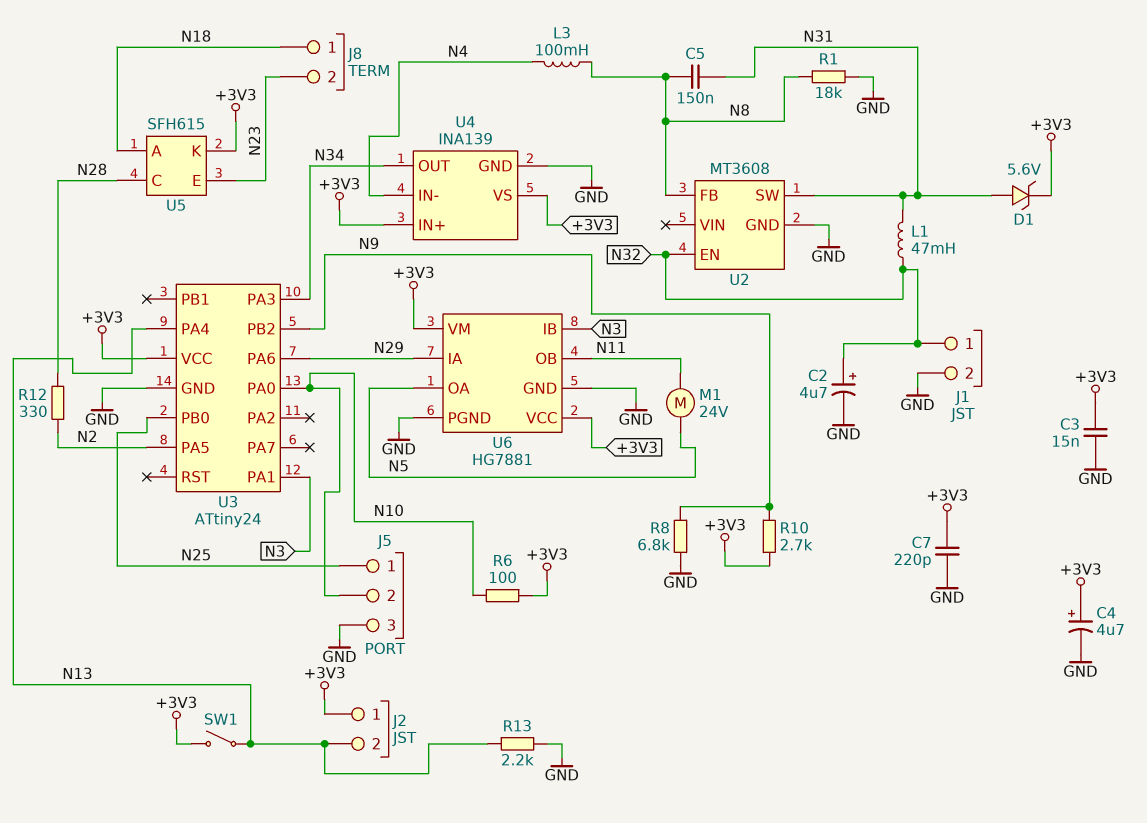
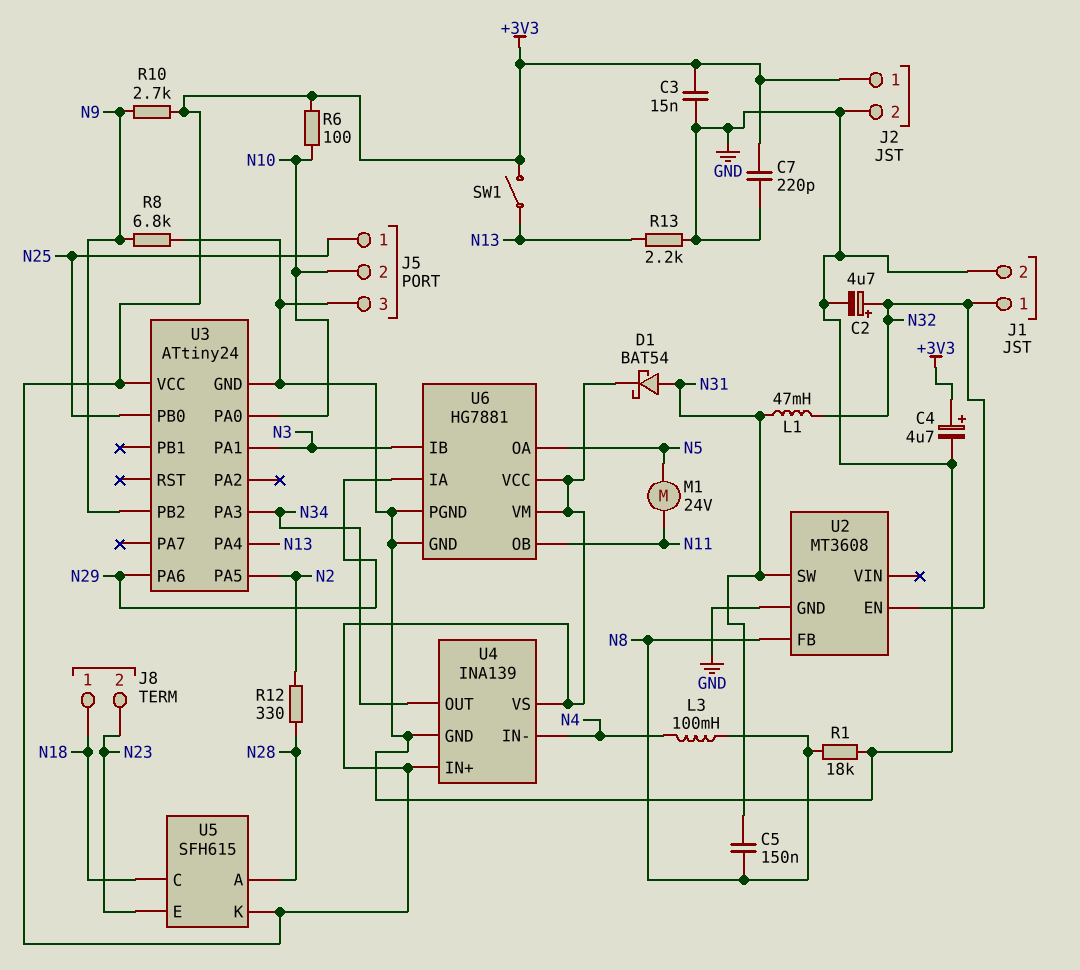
D1: zener 5.6V (A N31, K +3V3) -> schottky BAT54 (A N31, K +3V3)
J2 pin 2: N13 -> GND
U5 pin A: N18 -> N28
U5 pin C: N28 -> N18

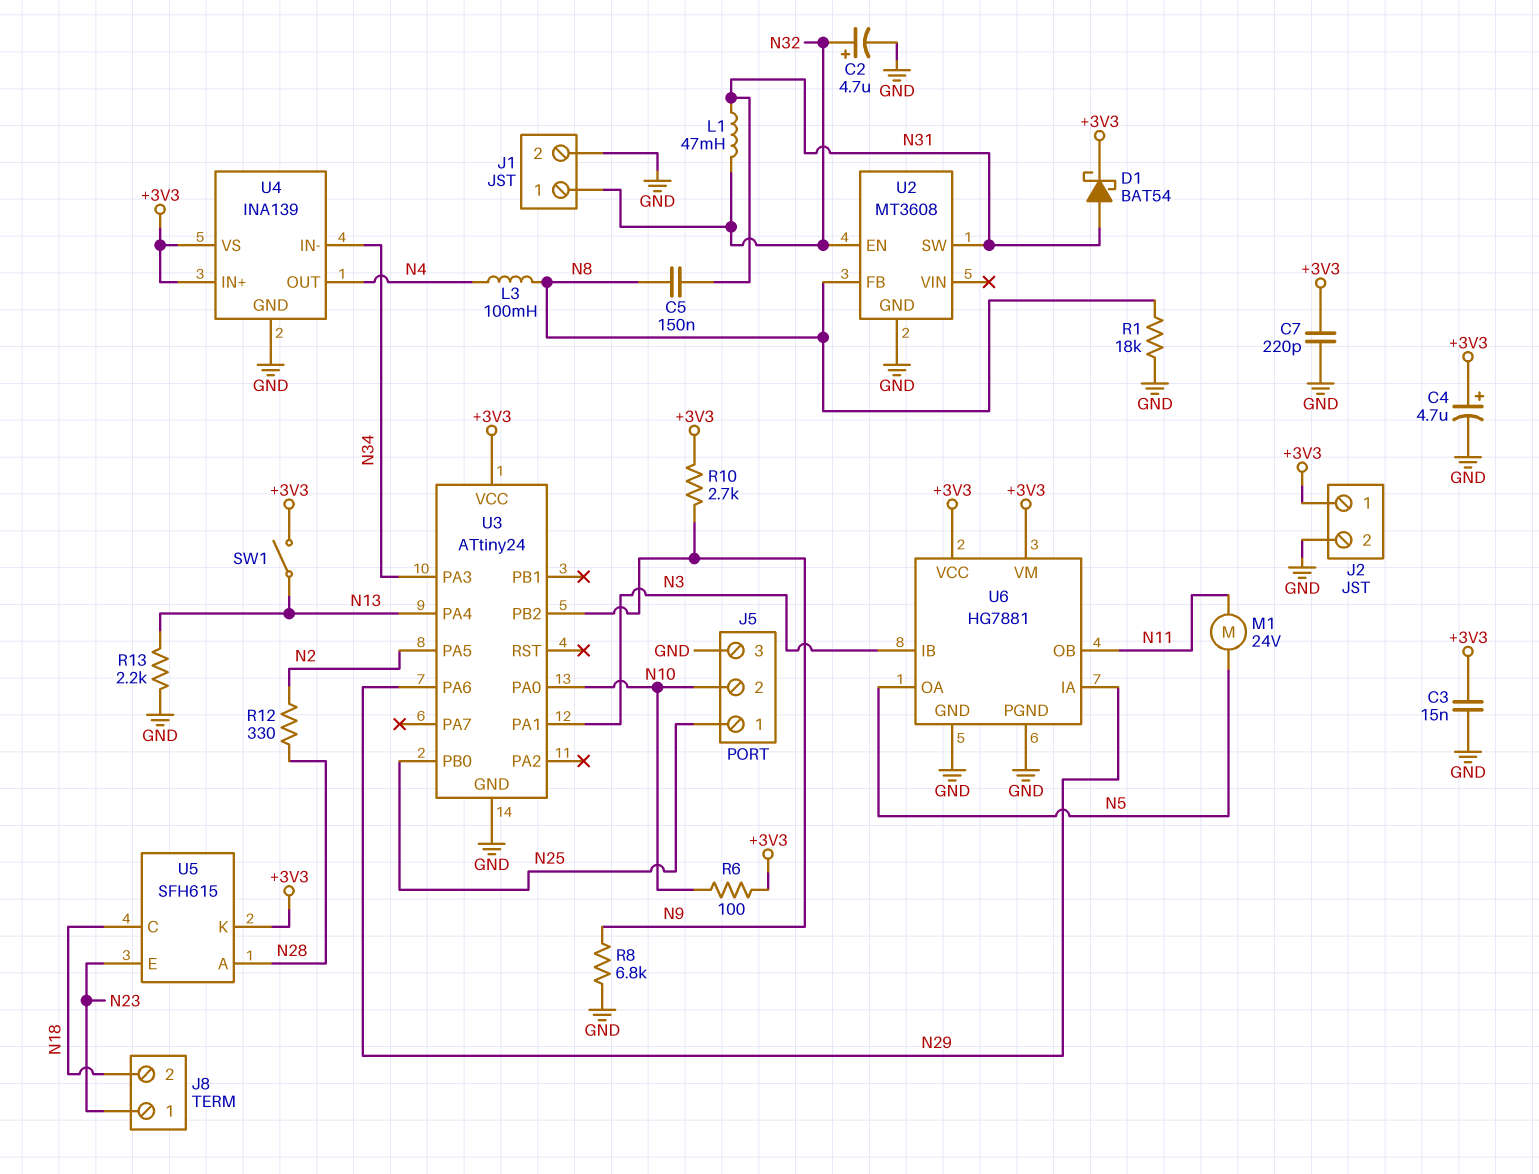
J8 pin 1: N18 -> N23
J8 pin 2: N23 -> N18
U4 pin IN-: N4 -> N34
U4 pin OUT: N34 -> N4

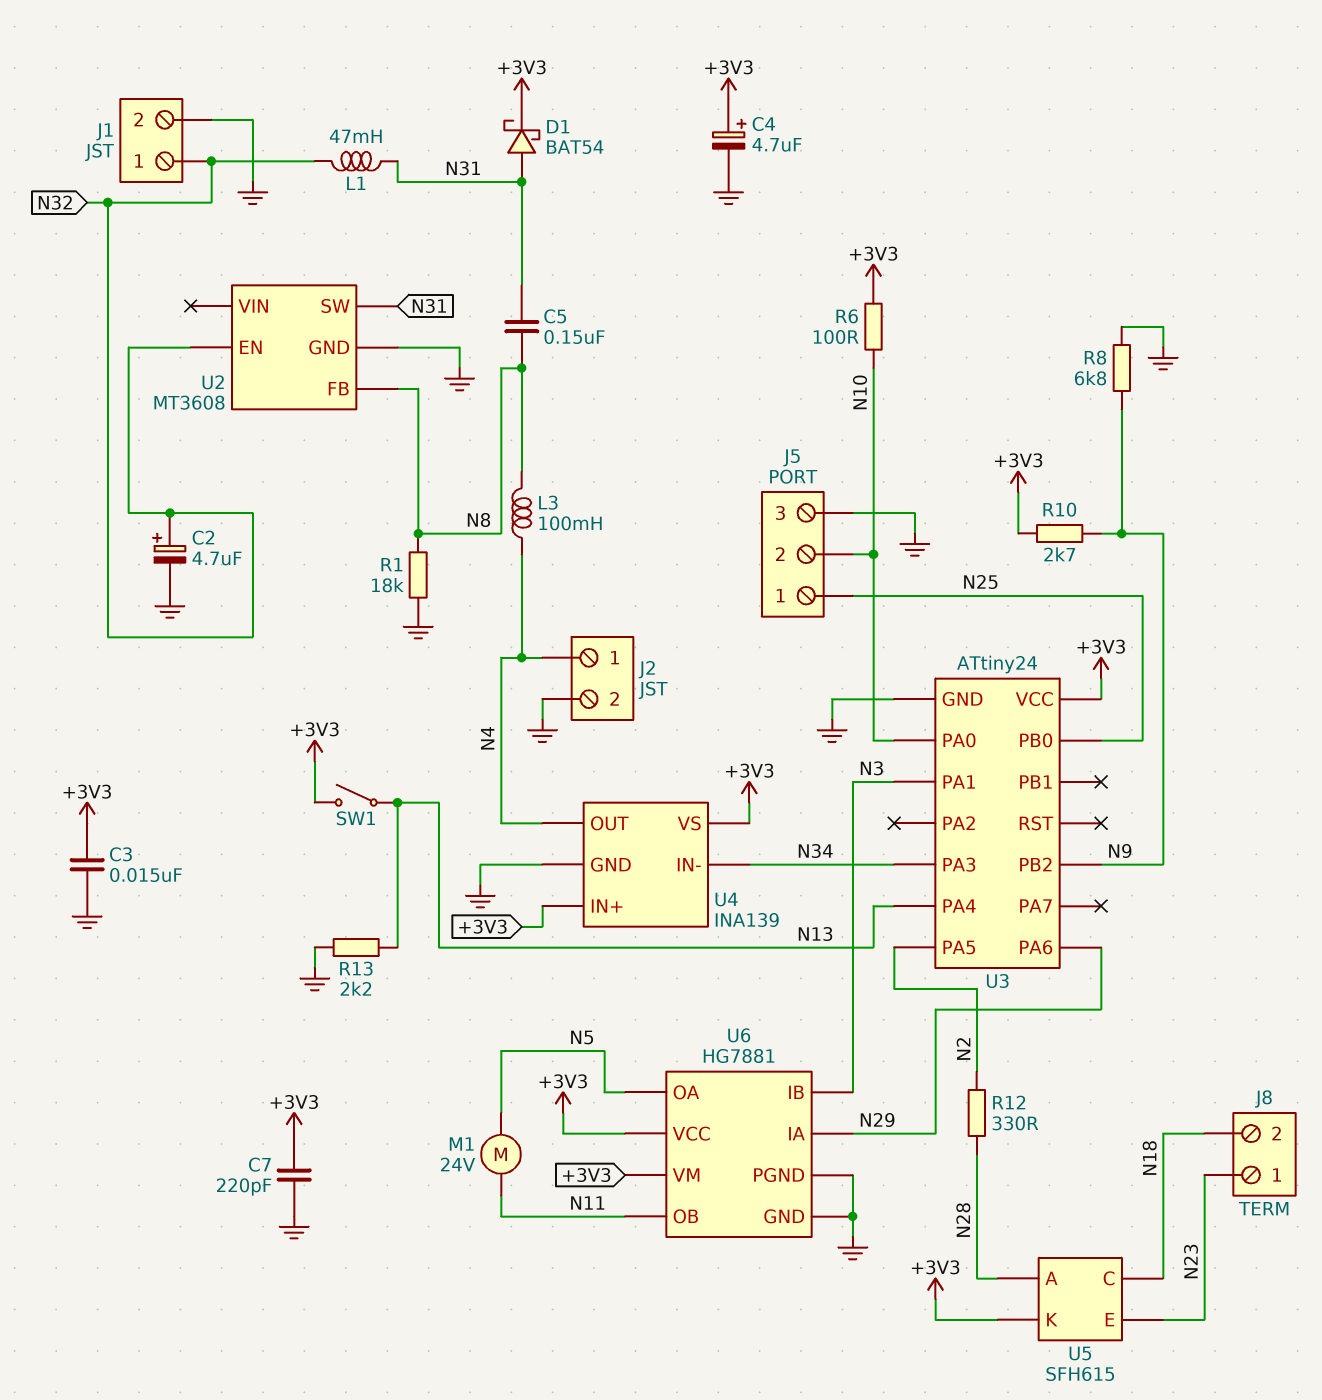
J2 pin 1: +3V3 -> N4

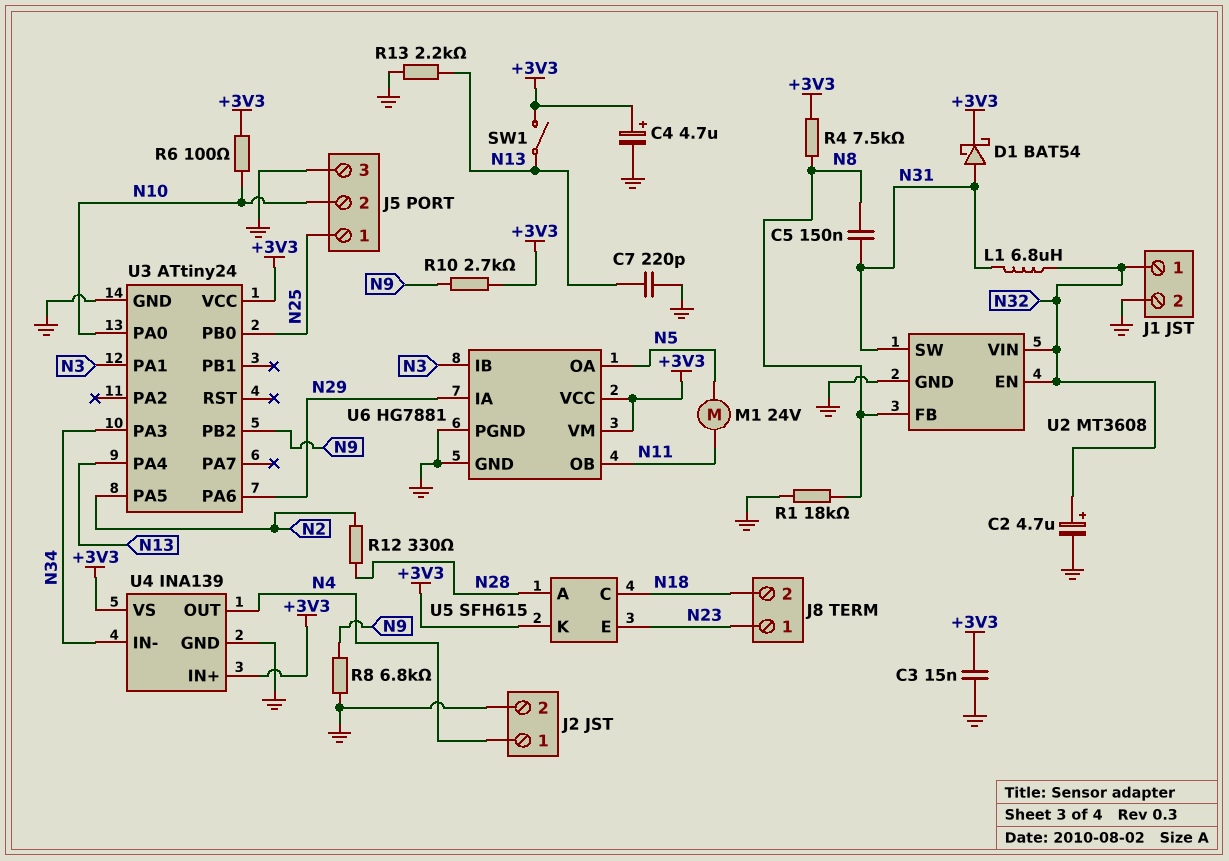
C7: 220pF (+3V3, GND) -> 220pF (GND, N13)
L1: 47mH (N31, N32) -> 6.8uH (N31, N32)
L3: 100mH (N4, N8) -> none
R4: none -> 7.5k (+3V3, N8)
U2 pin VIN: none -> N32

